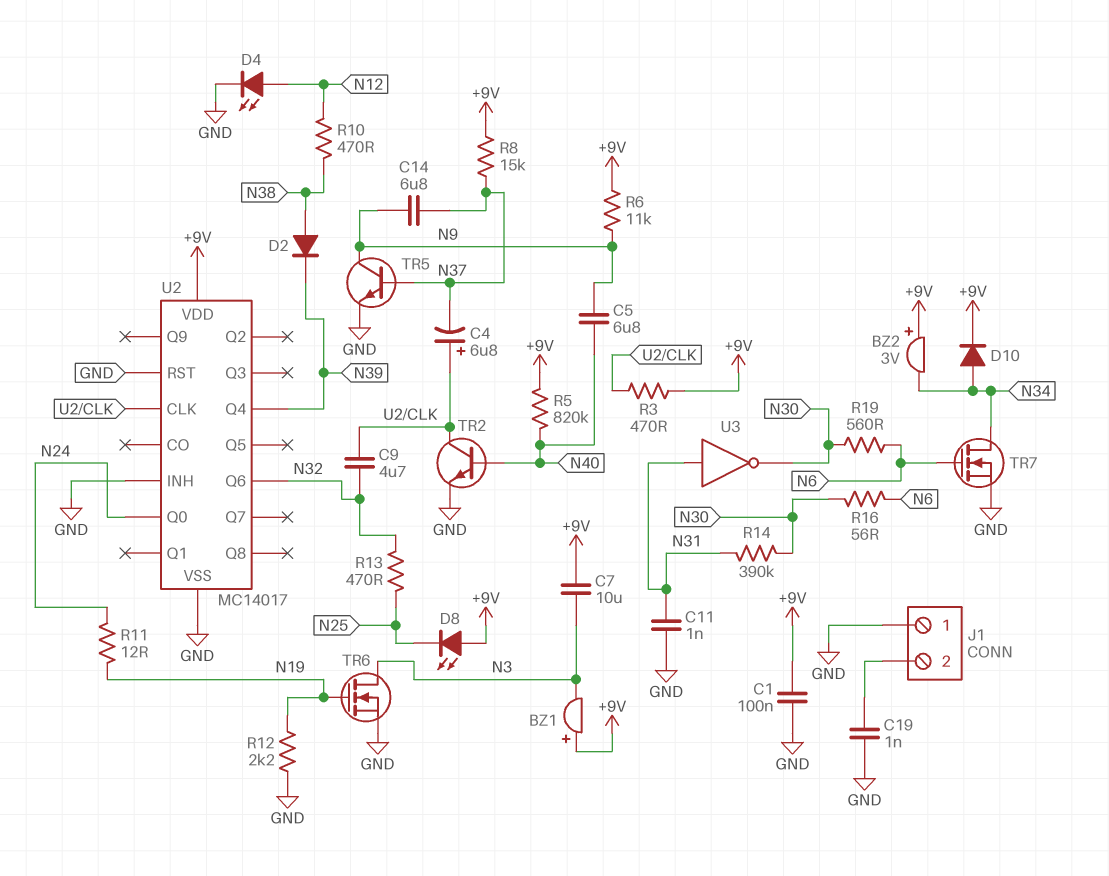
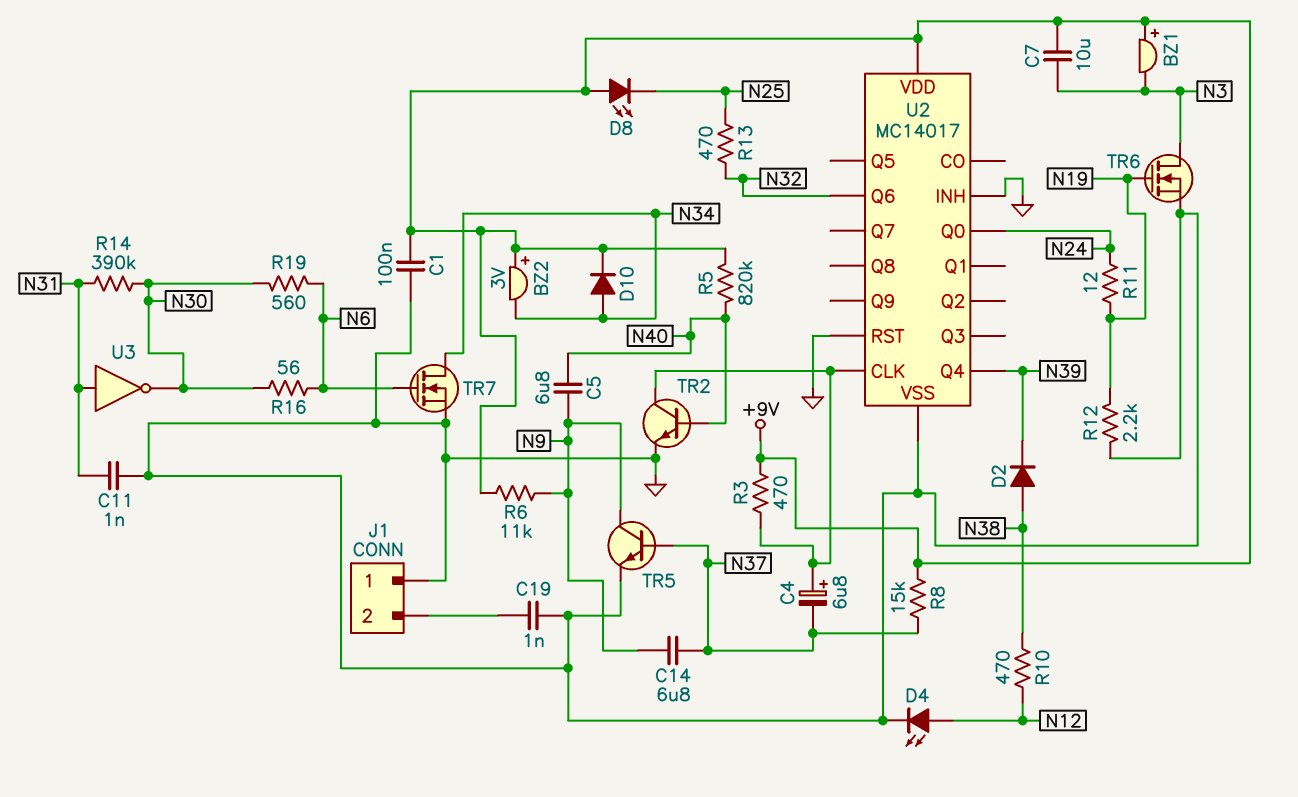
C9: 4.7uF (N32, U2/CLK) -> none

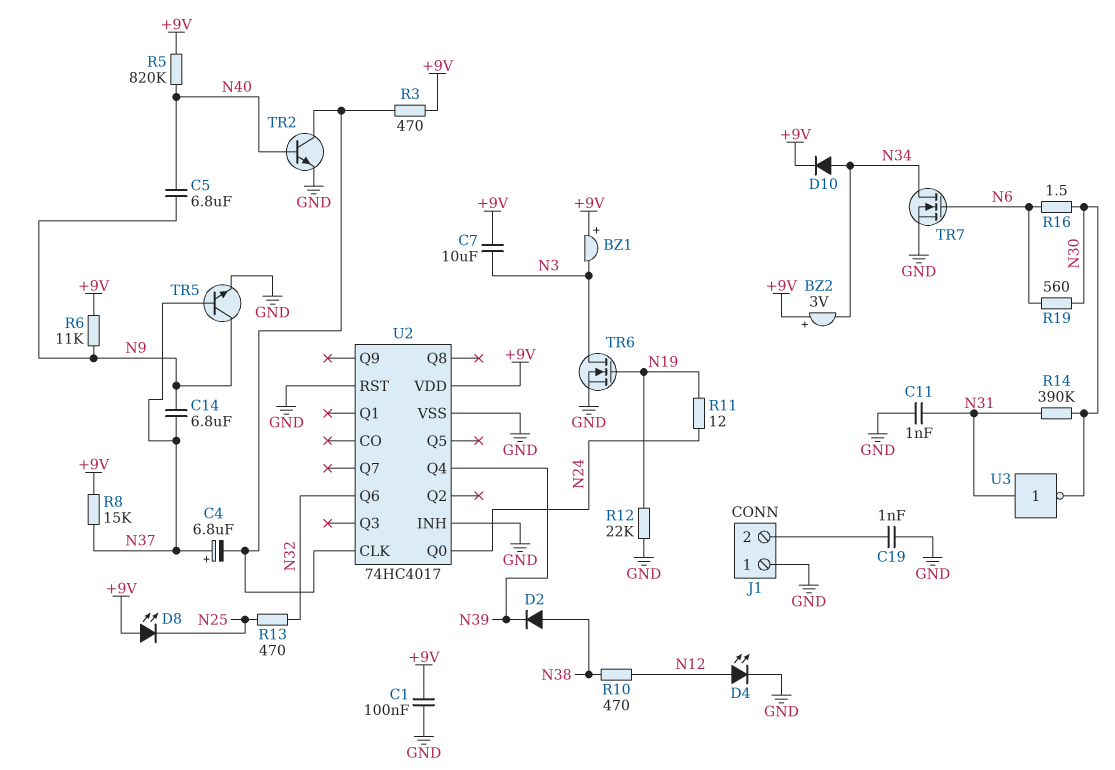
C4: 6.8uF (plus U2/CLK, minus N37) -> 6.8uF (plus N37, minus U2/CLK)
R12: 2.2k (GND, N19) -> 22k (GND, N19)
R16: 56 (N6, N30) -> 1.5 (N6, N30)
U2: MC14017 -> 74HC4017

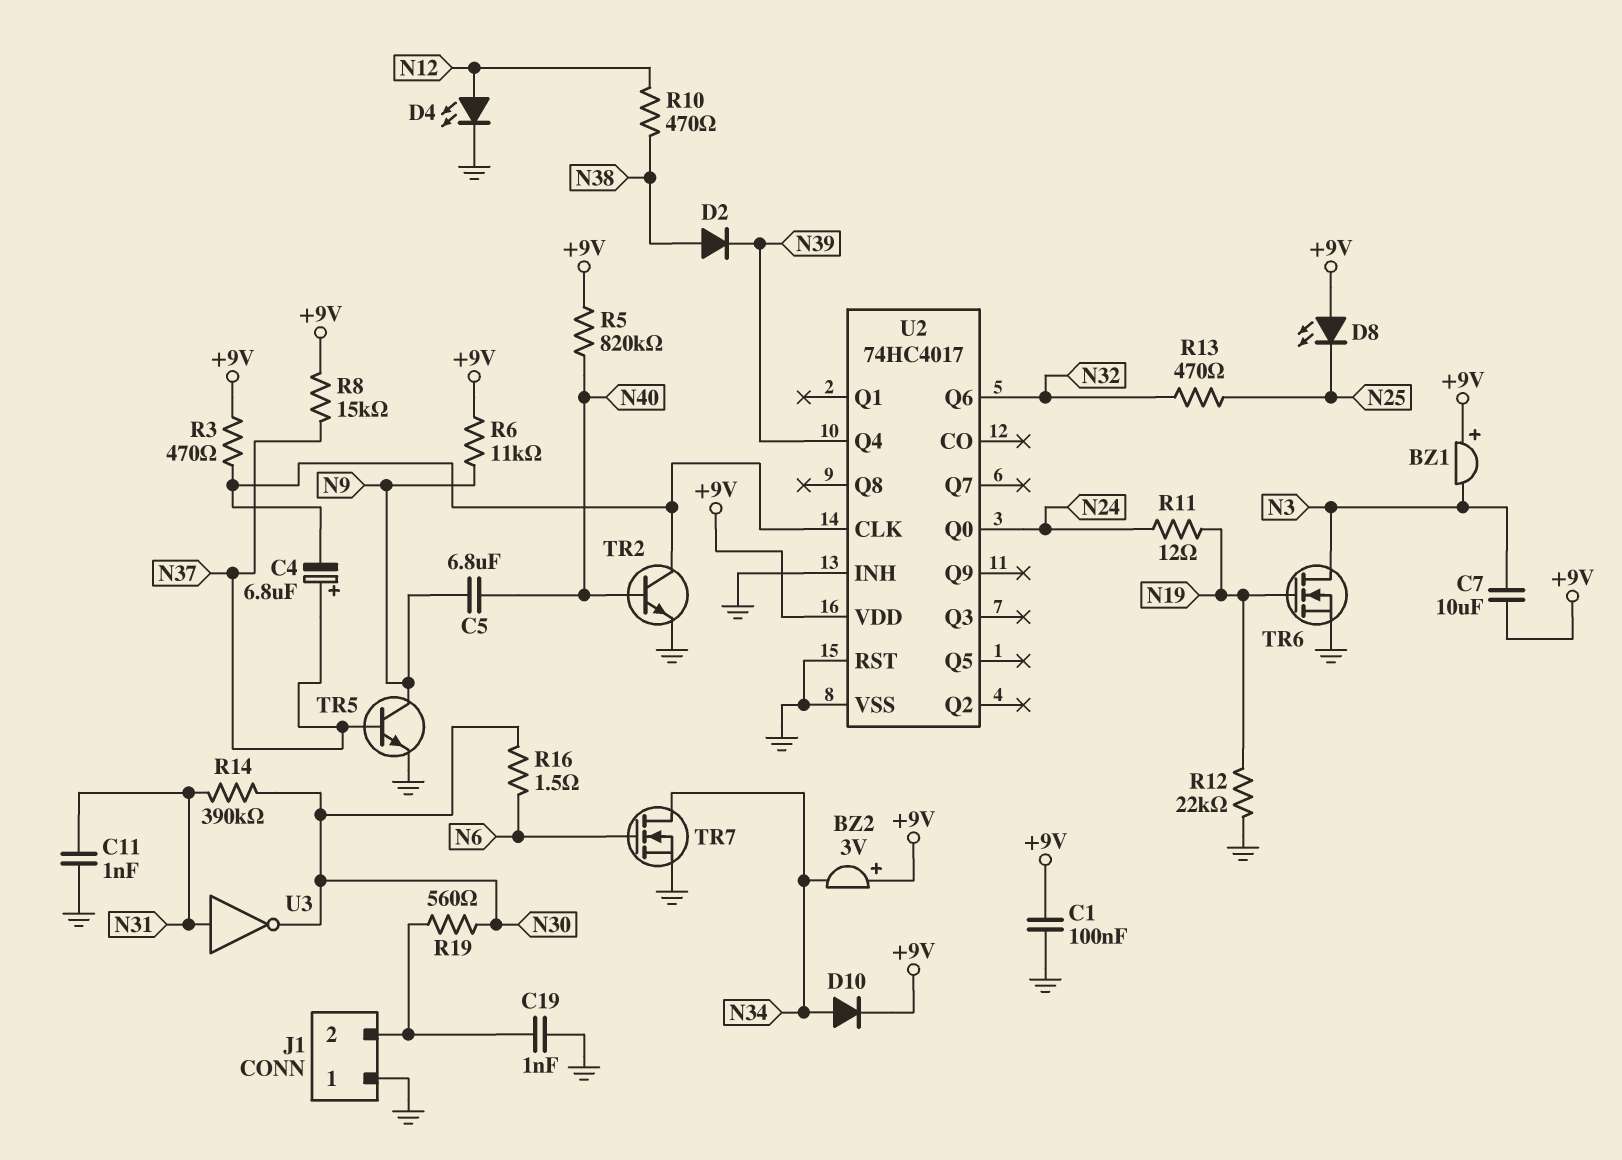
C14: 6.8uF (N9, N37) -> none
R19: 560 (N6, N30) -> 560 (J1/2, N30)

